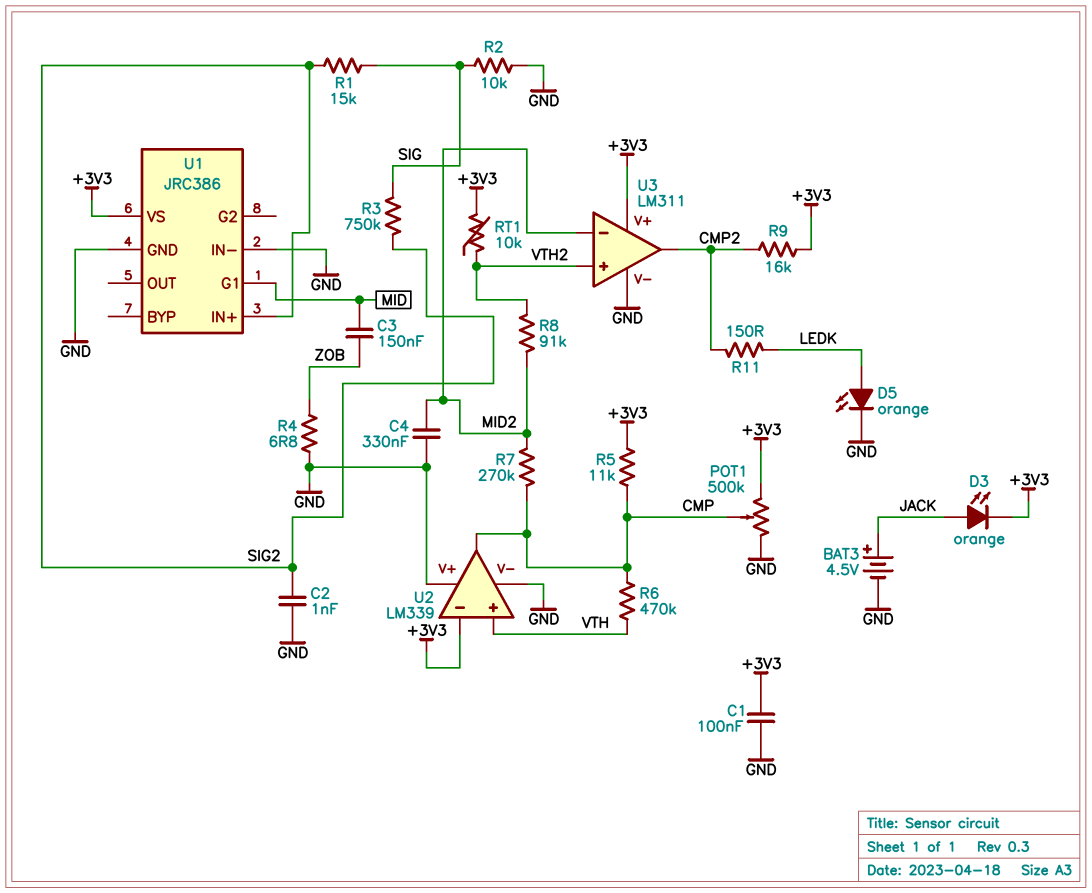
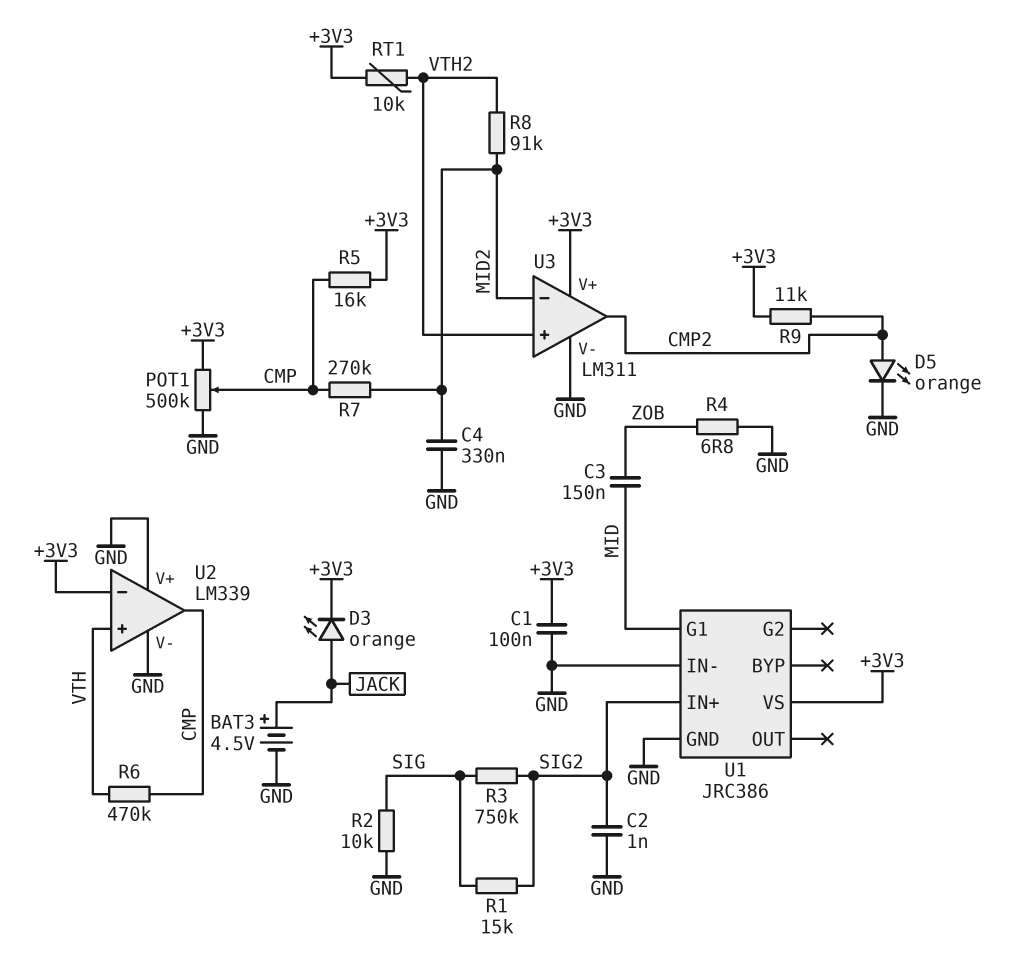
D5: LED orange (A LEDK, K GND) -> LED orange (A CMP2, K GND)
R5: 11k (+3V3, CMP) -> 16k (+3V3, CMP)
R9: 16k (+3V3, CMP2) -> 11k (+3V3, CMP2)
R11: 150 (CMP2, LEDK) -> none

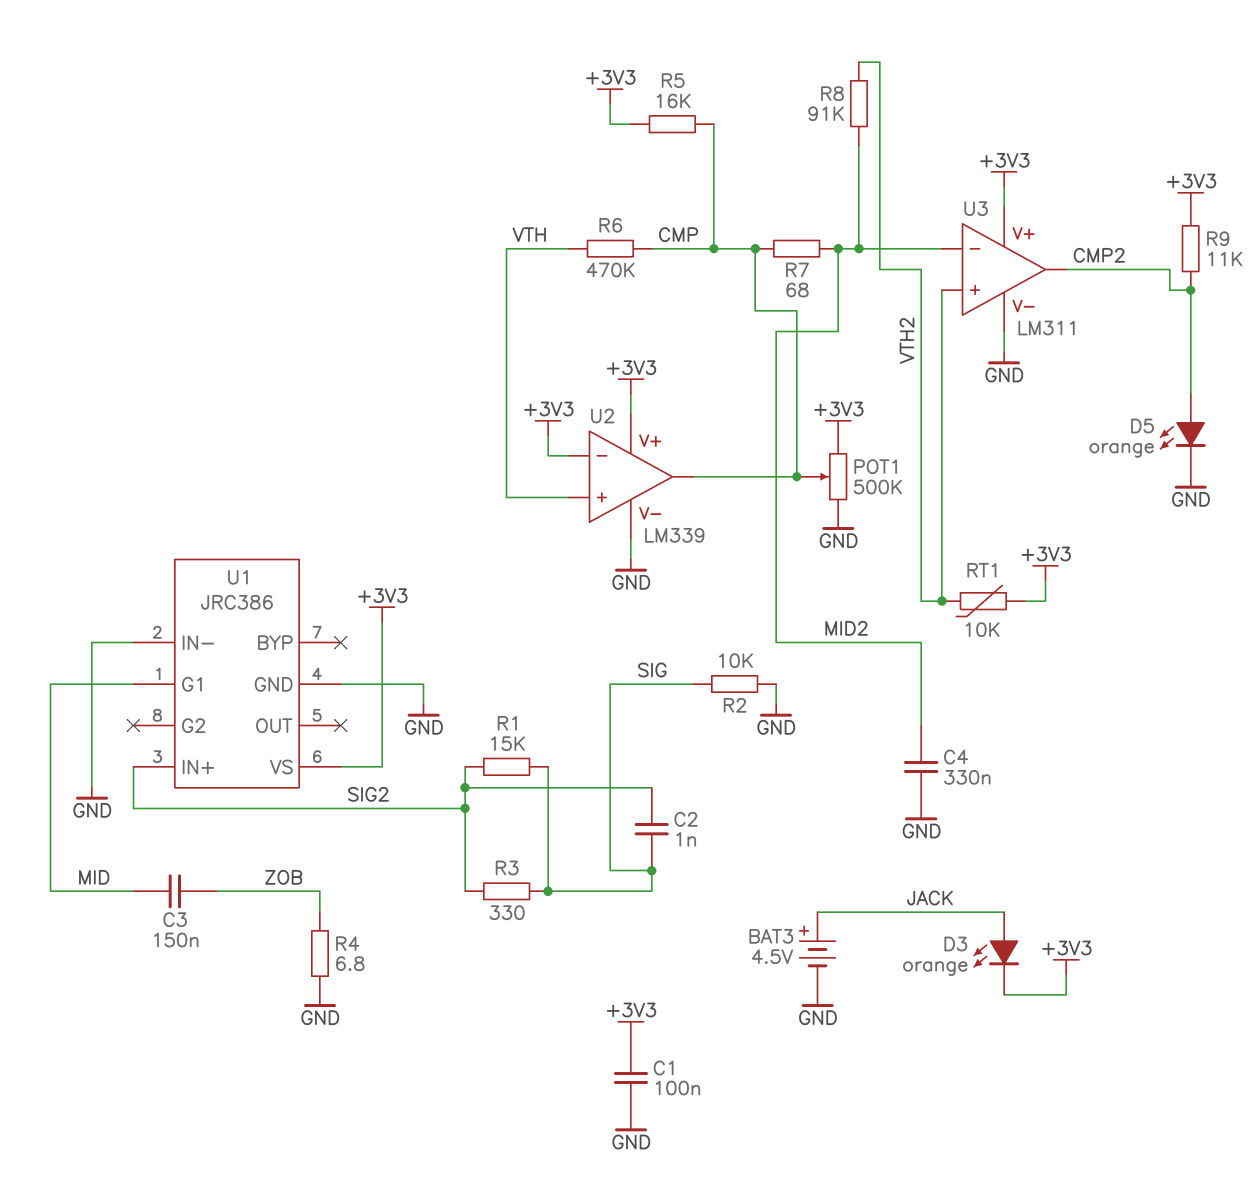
C2: 1nF (GND, SIG2) -> 1nF (SIG, SIG2)
R3: 750k (SIG, SIG2) -> 330 (SIG, SIG2)
R7: 270k (CMP, MID2) -> 68 (CMP, MID2)
U2 pin V+: GND -> +3V3

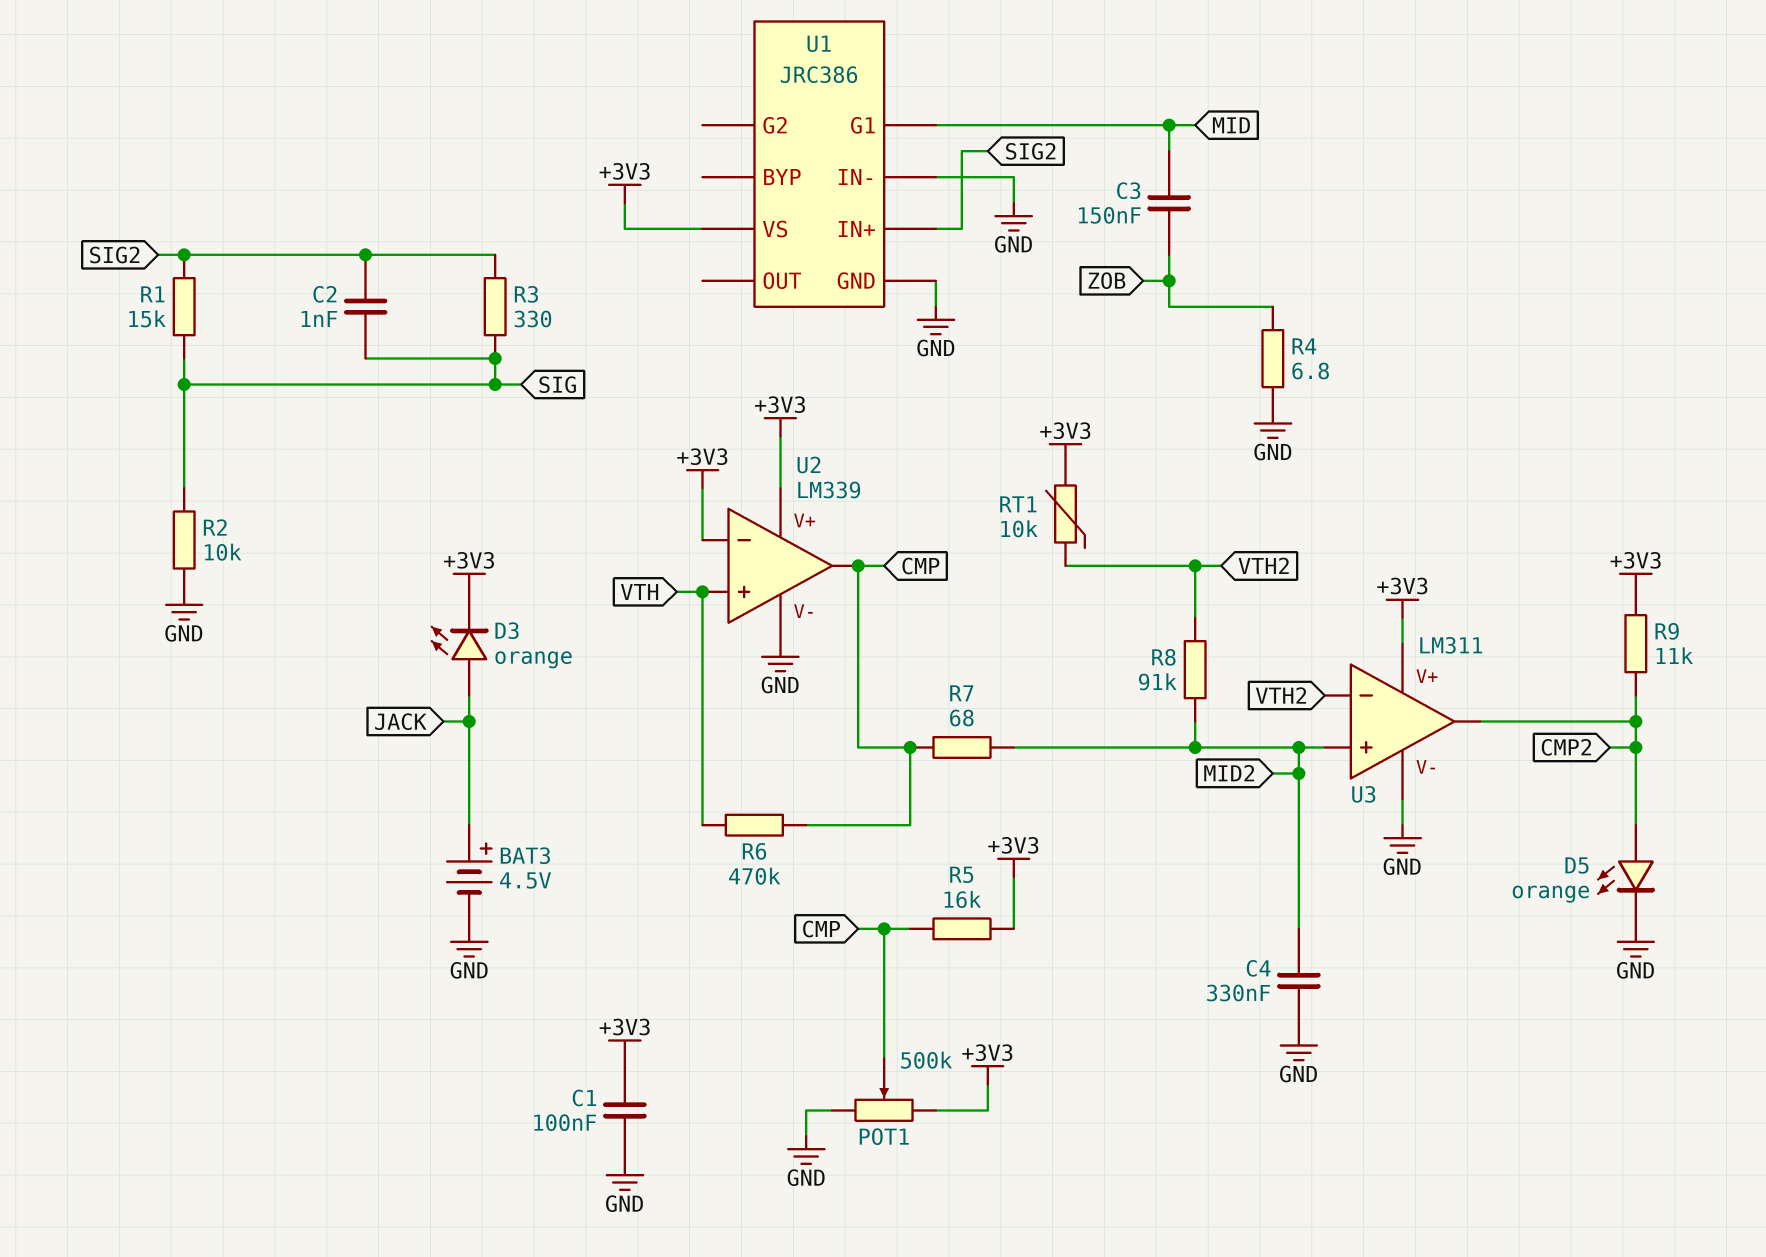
U3 pin in+: VTH2 -> MID2
U3 pin in-: MID2 -> VTH2

